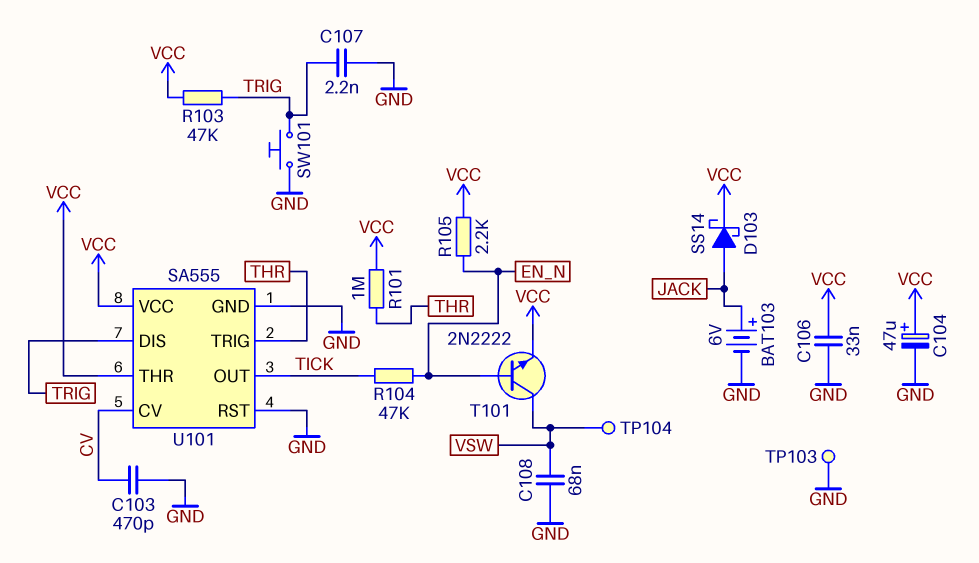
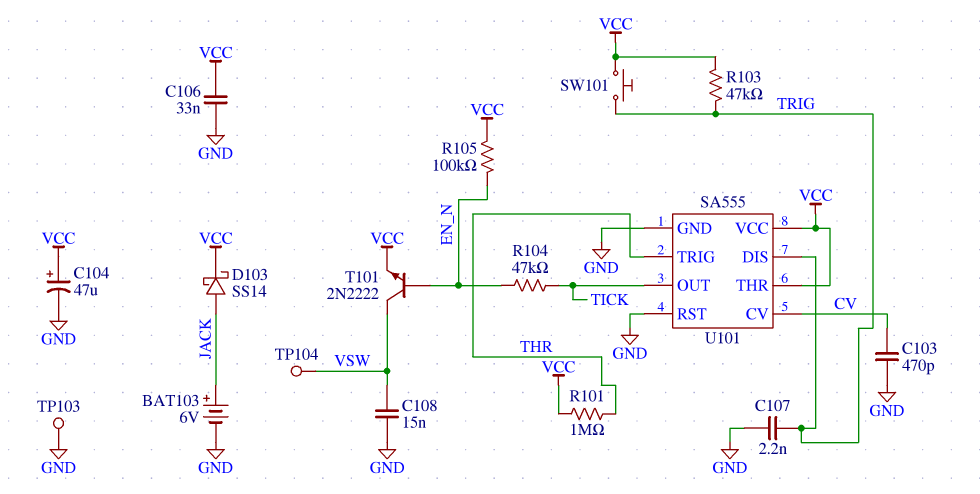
C108: 68nF (GND, VSW) -> 15nF (GND, VSW)
R105: 2.2k (EN_N, VCC) -> 100k (EN_N, VCC)
SW101: button (GND, TRIG) -> button (TRIG, VCC)

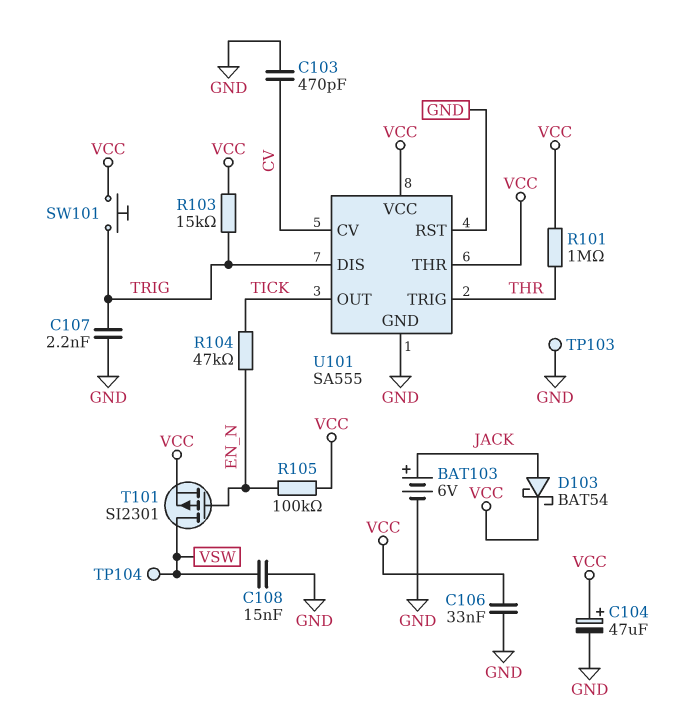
D103: schottky SS14 (A JACK, K VCC) -> schottky BAT54 (A JACK, K VCC)
R103: 47k (TRIG, VCC) -> 15k (TRIG, VCC)
T101: NPN 2N2222 (B EN_N, C VSW, E VCC) -> PMOS SI2301 (G EN_N, D VSW, S VCC)

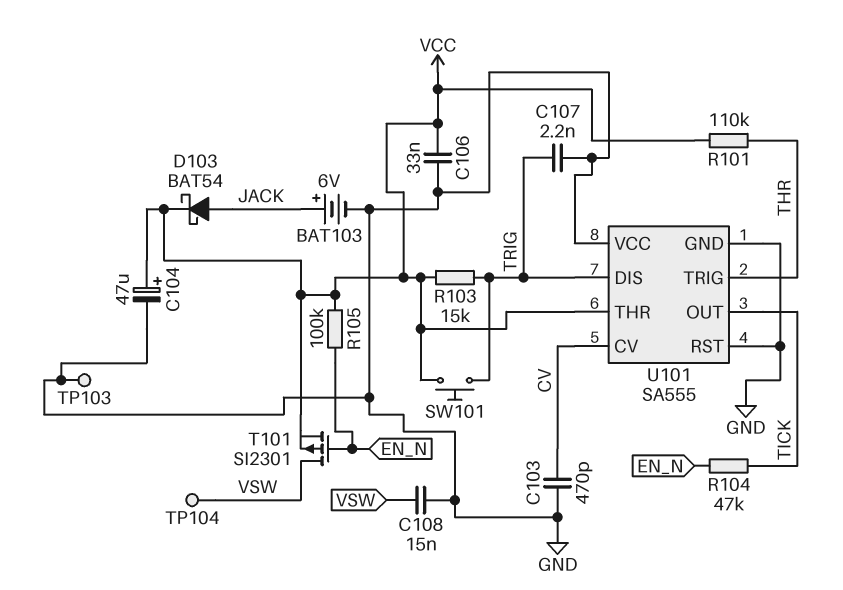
R101: 1M (THR, VCC) -> 110k (THR, VCC)
U101 pin VCC: VCC -> GND

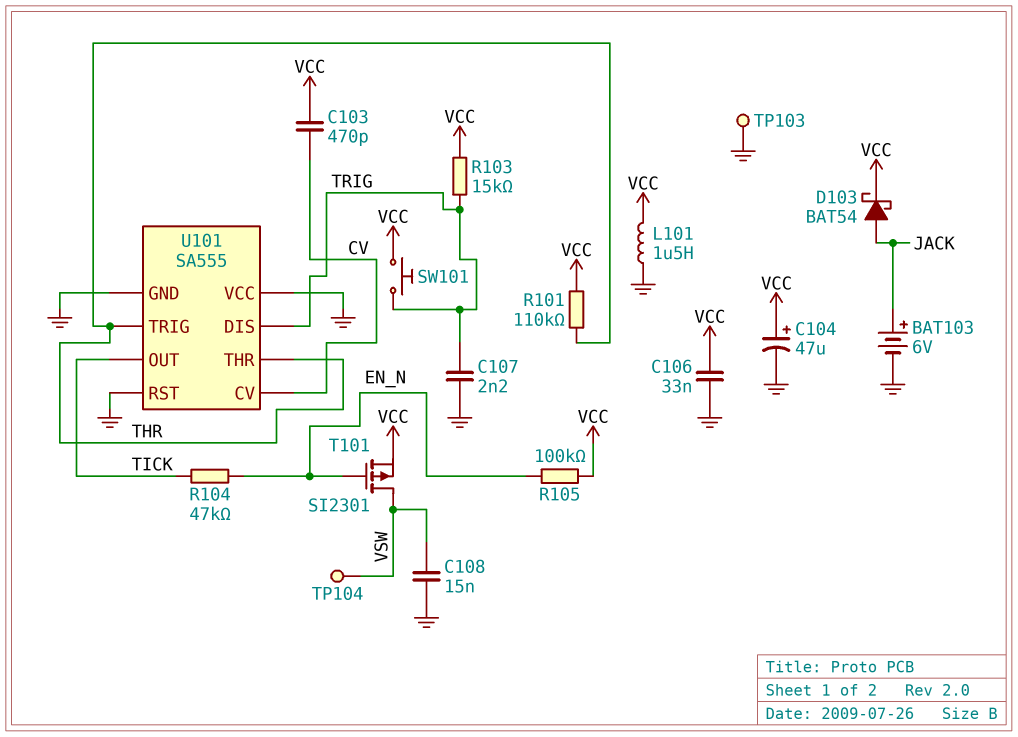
C103: 470pF (CV, GND) -> 470pF (CV, VCC)
L101: none -> 1.5uH (GND, VCC)
U101 pin THR: VCC -> THR

